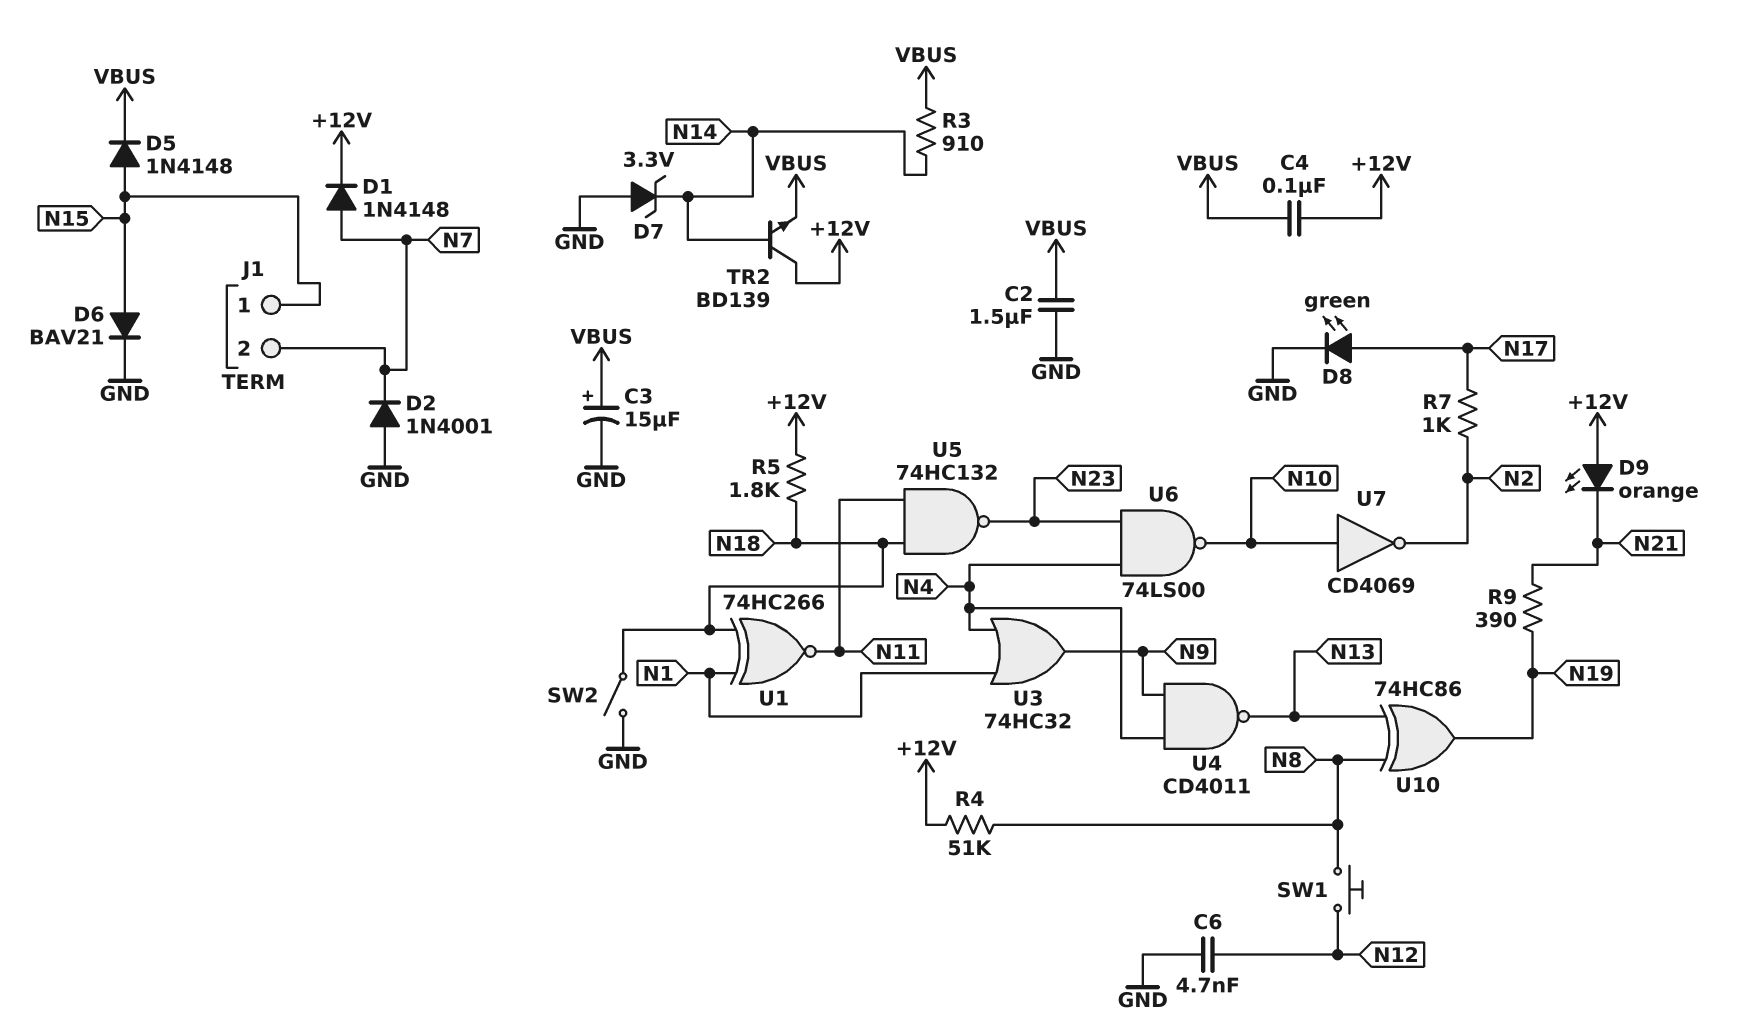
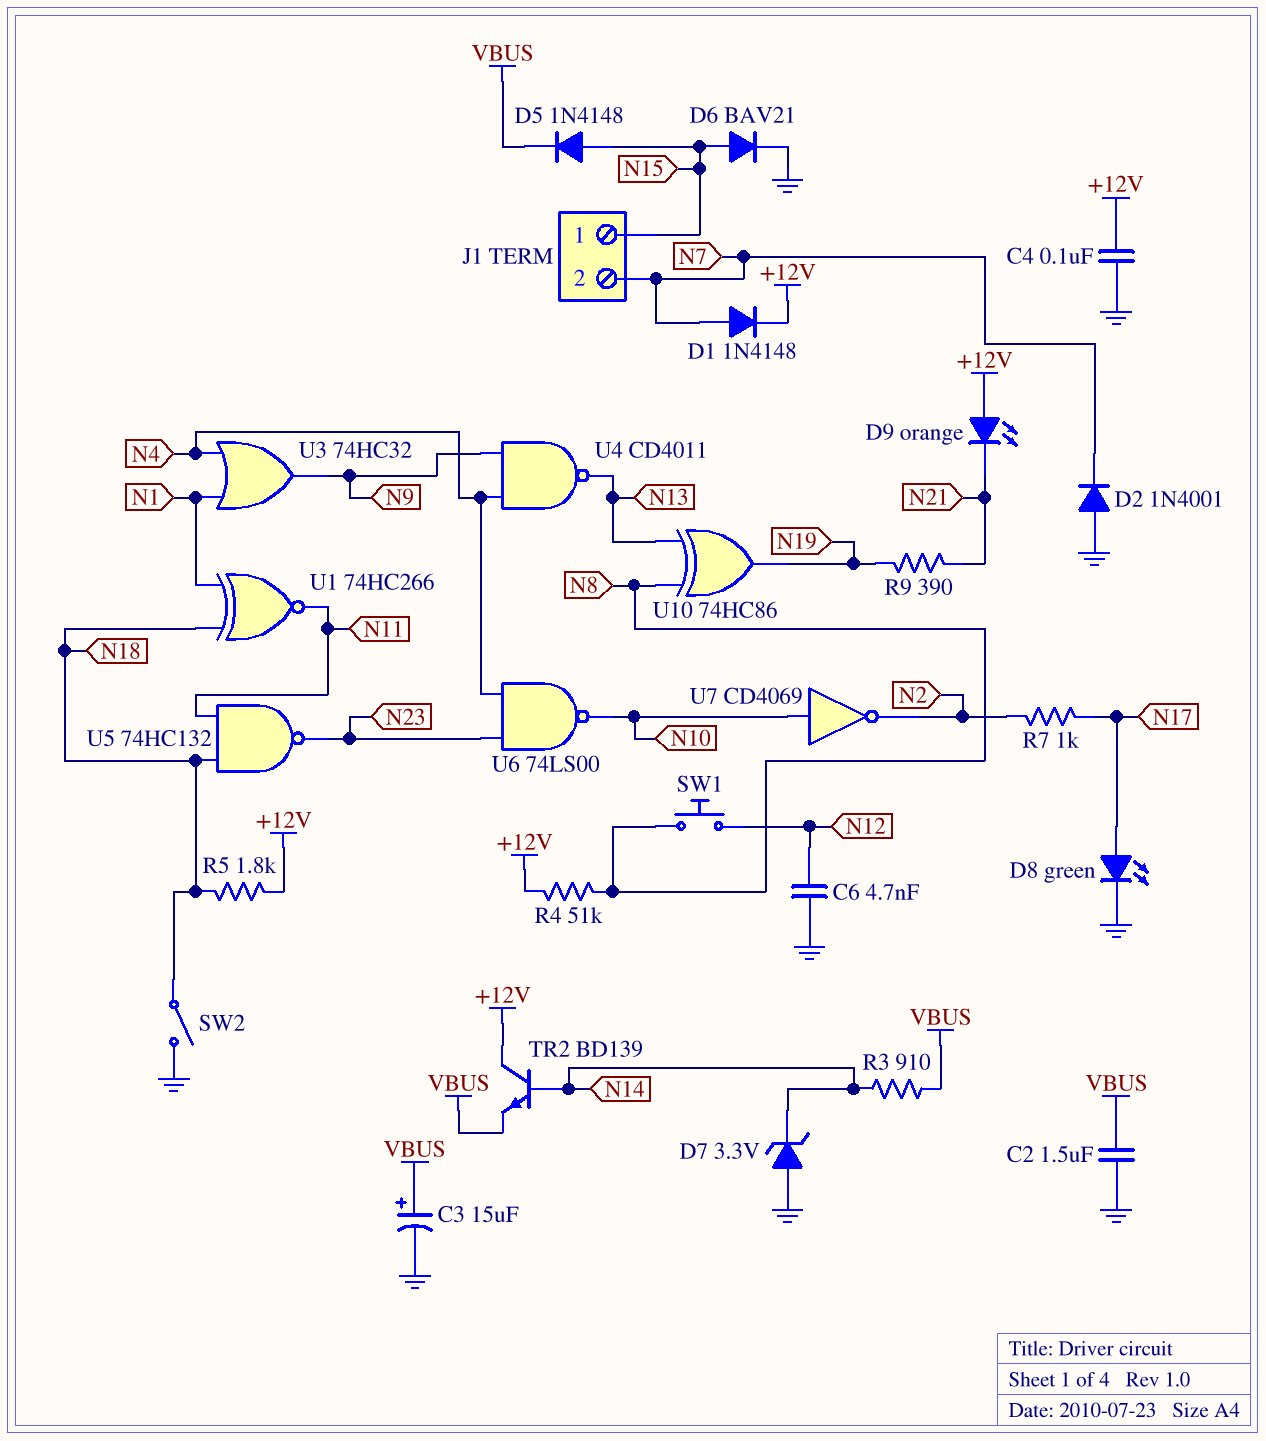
C4: 100nF (+12V, VBUS) -> 100nF (+12V, GND)

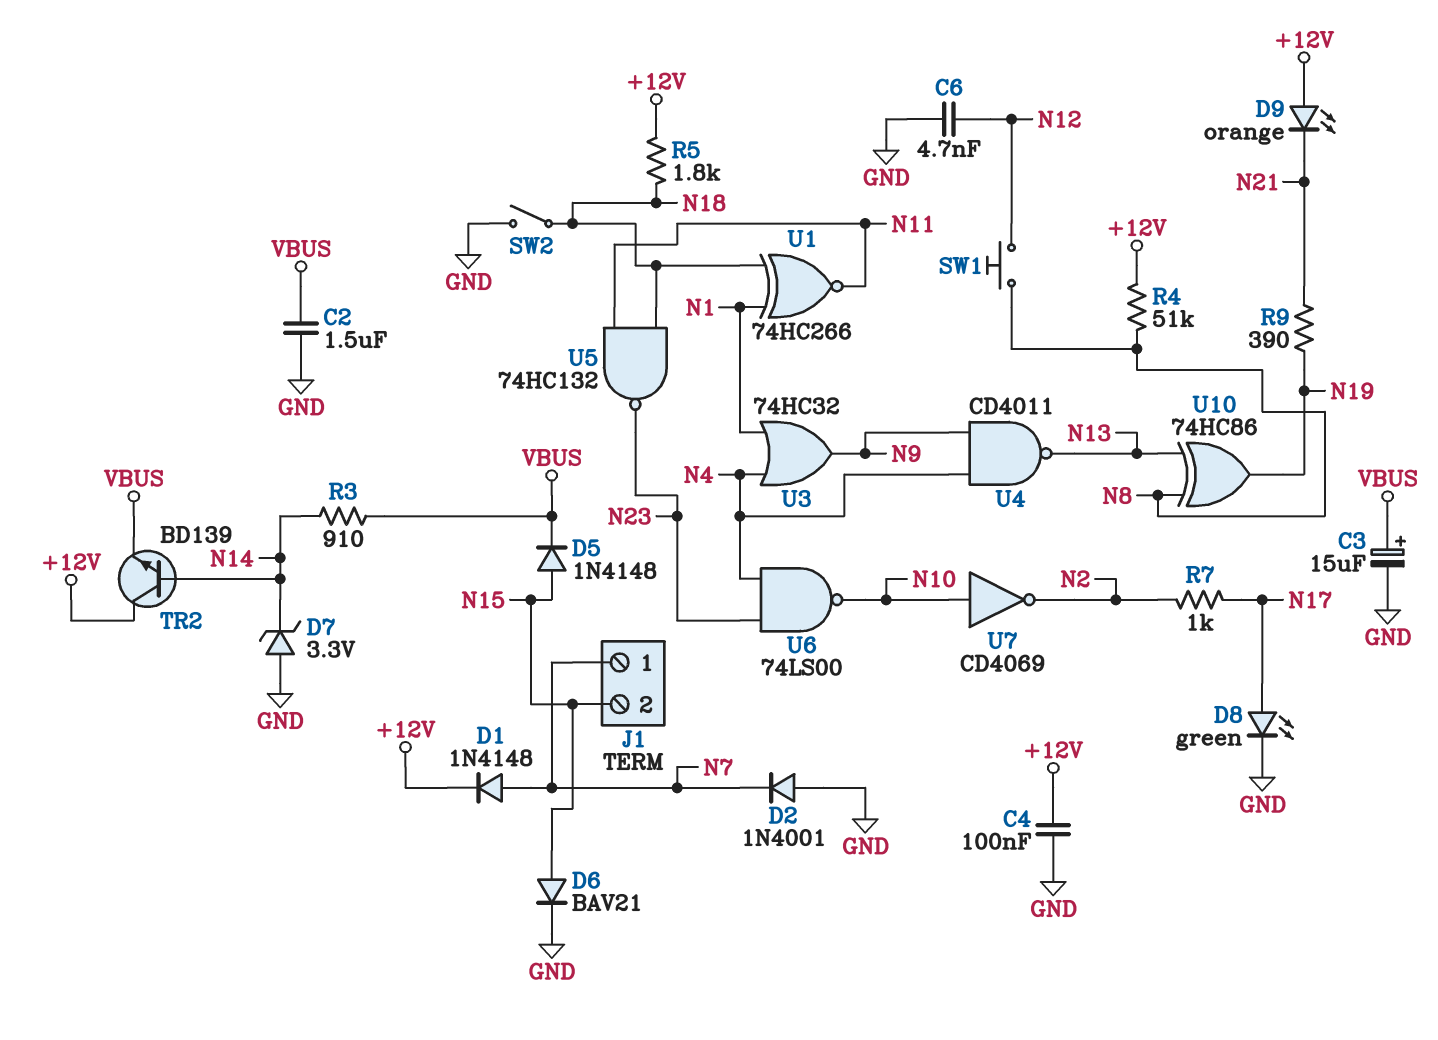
J1 pin 1: N15 -> N7
J1 pin 2: N7 -> N15

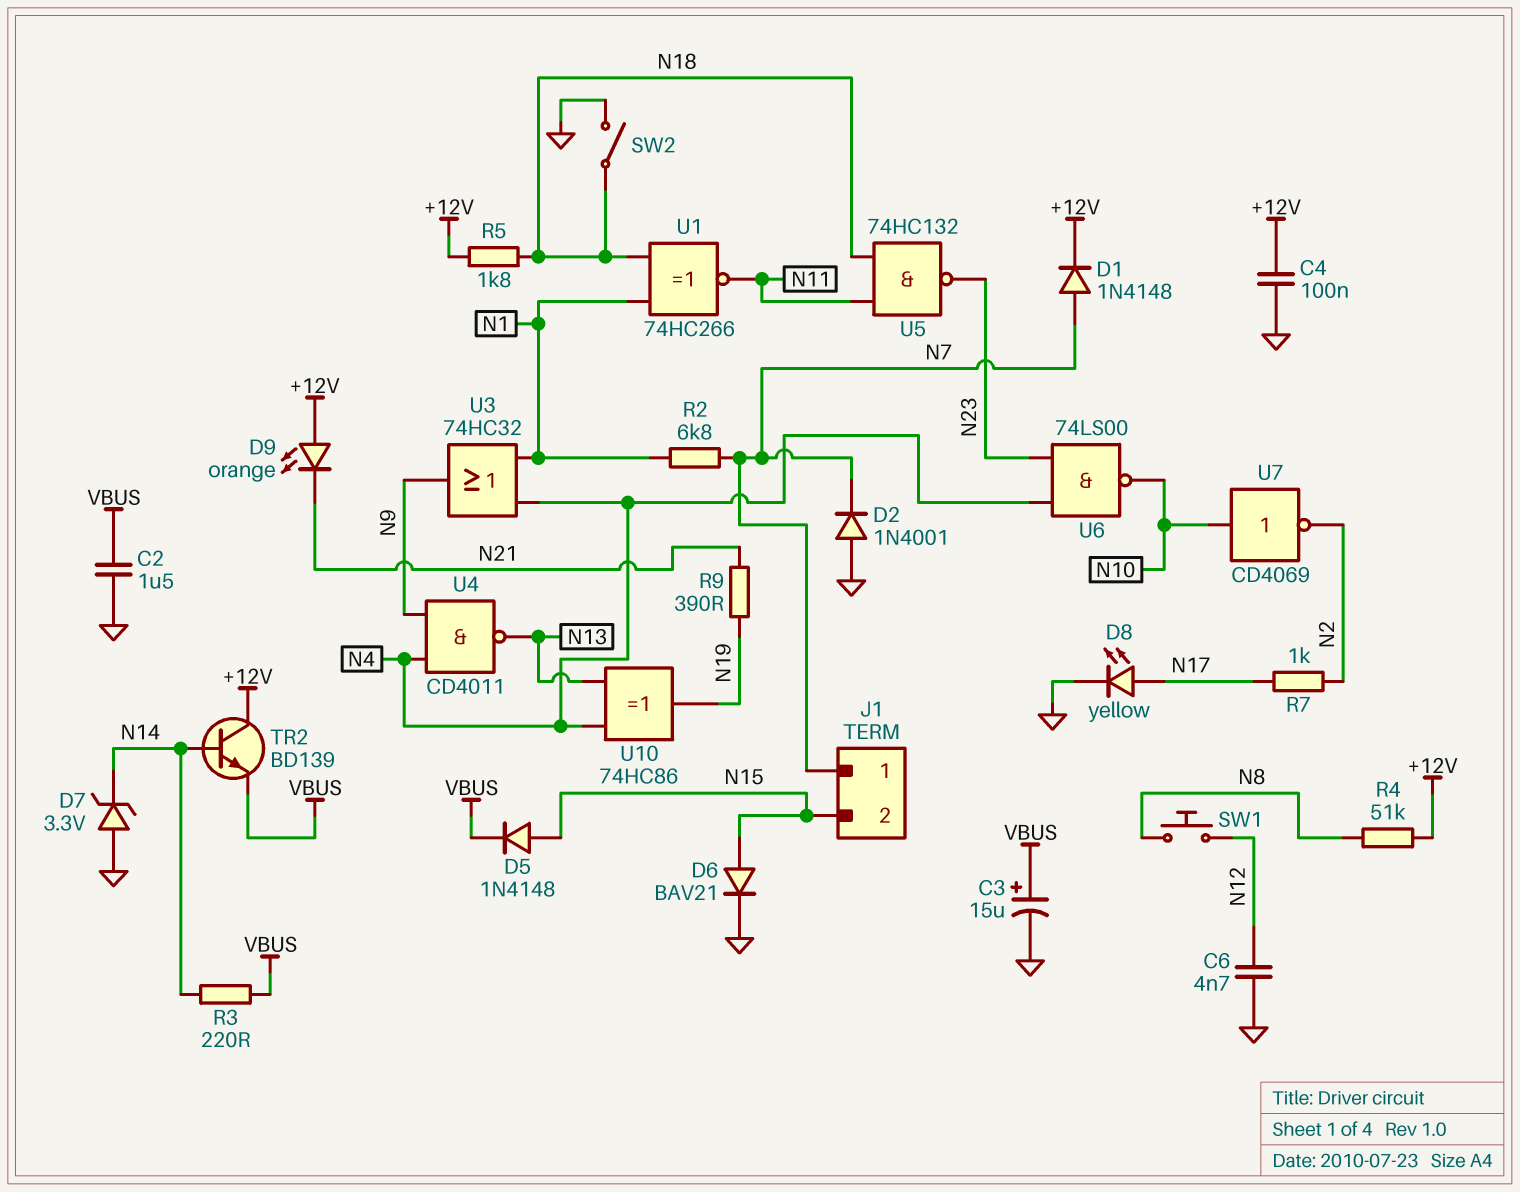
D8: LED green (A N17, K GND) -> LED yellow (A N17, K GND)
R2: none -> 6.8k (N1, N7)
R3: 910 (N14, VBUS) -> 220 (N14, VBUS)
U10: XOR 74HC86 (in N8, in N13, out N19) -> XOR 74HC86 (in N4, in N13, out N19)

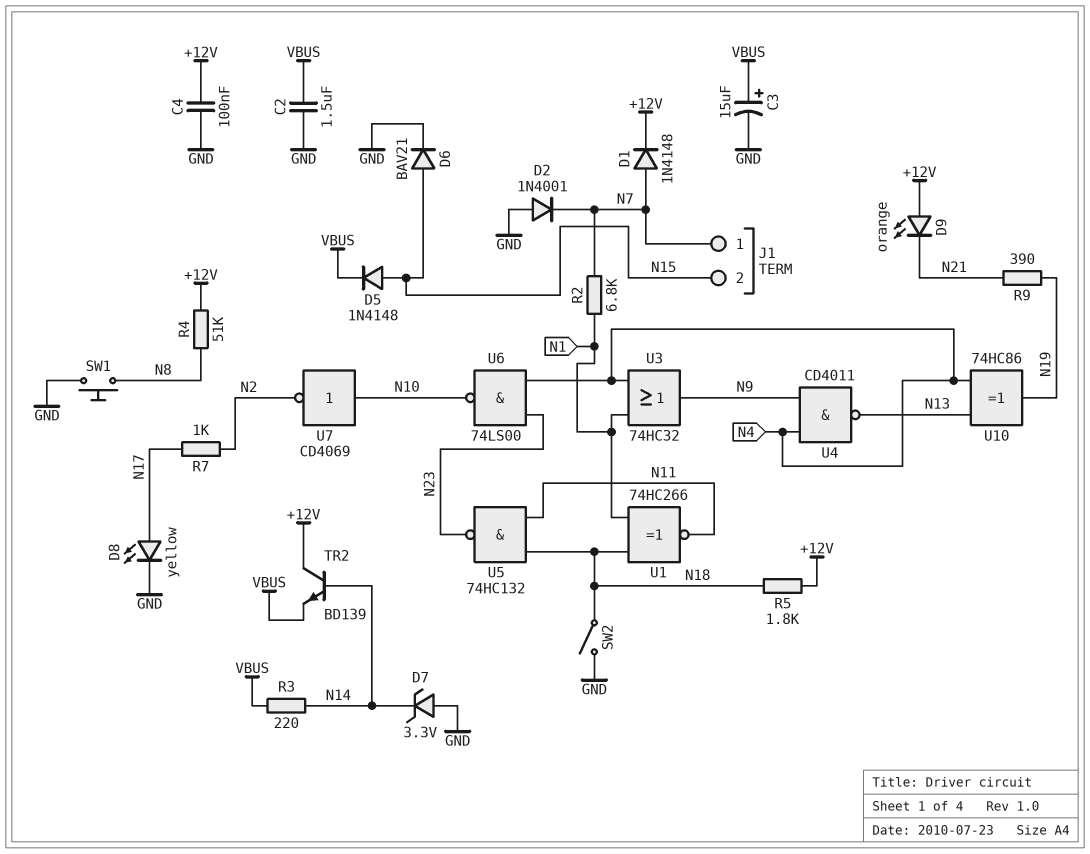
C6: 4.7nF (GND, N12) -> none
SW1: button (N8, N12) -> button (GND, N8)

